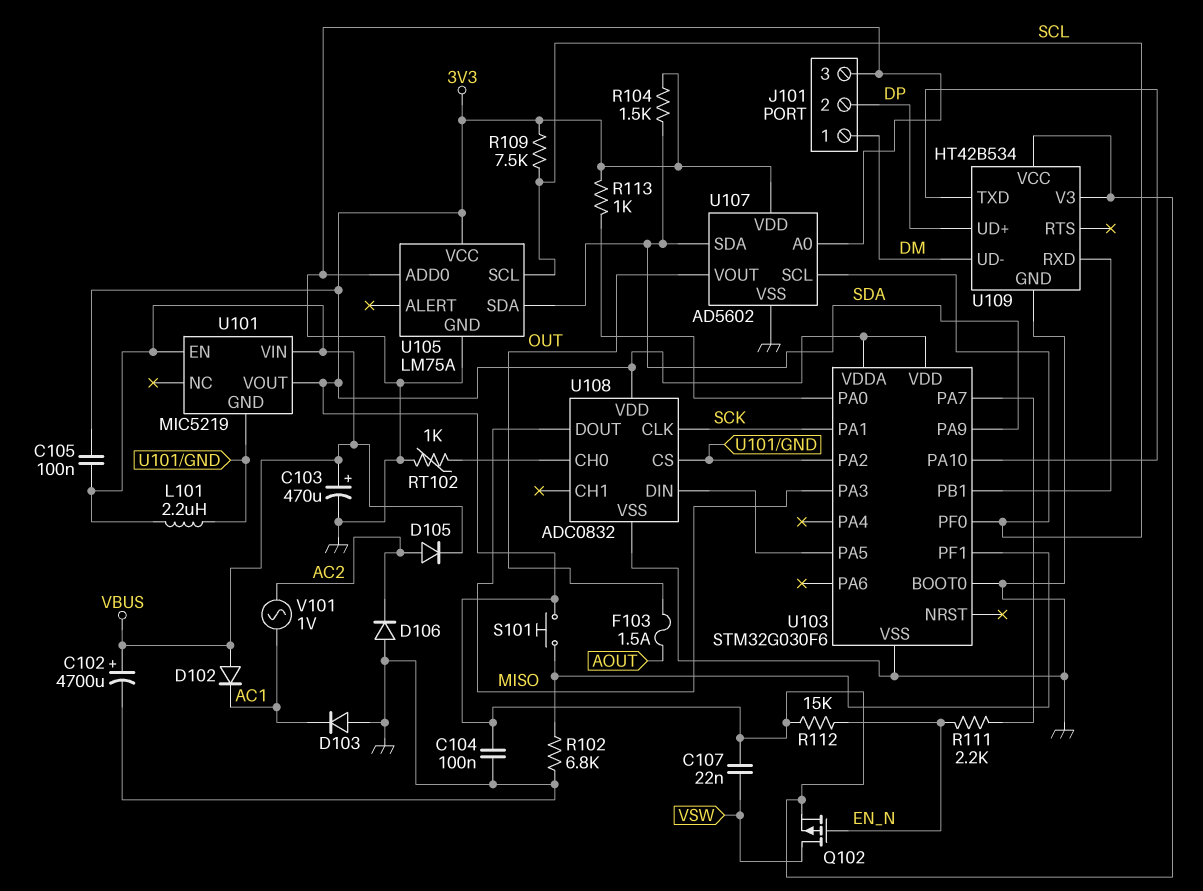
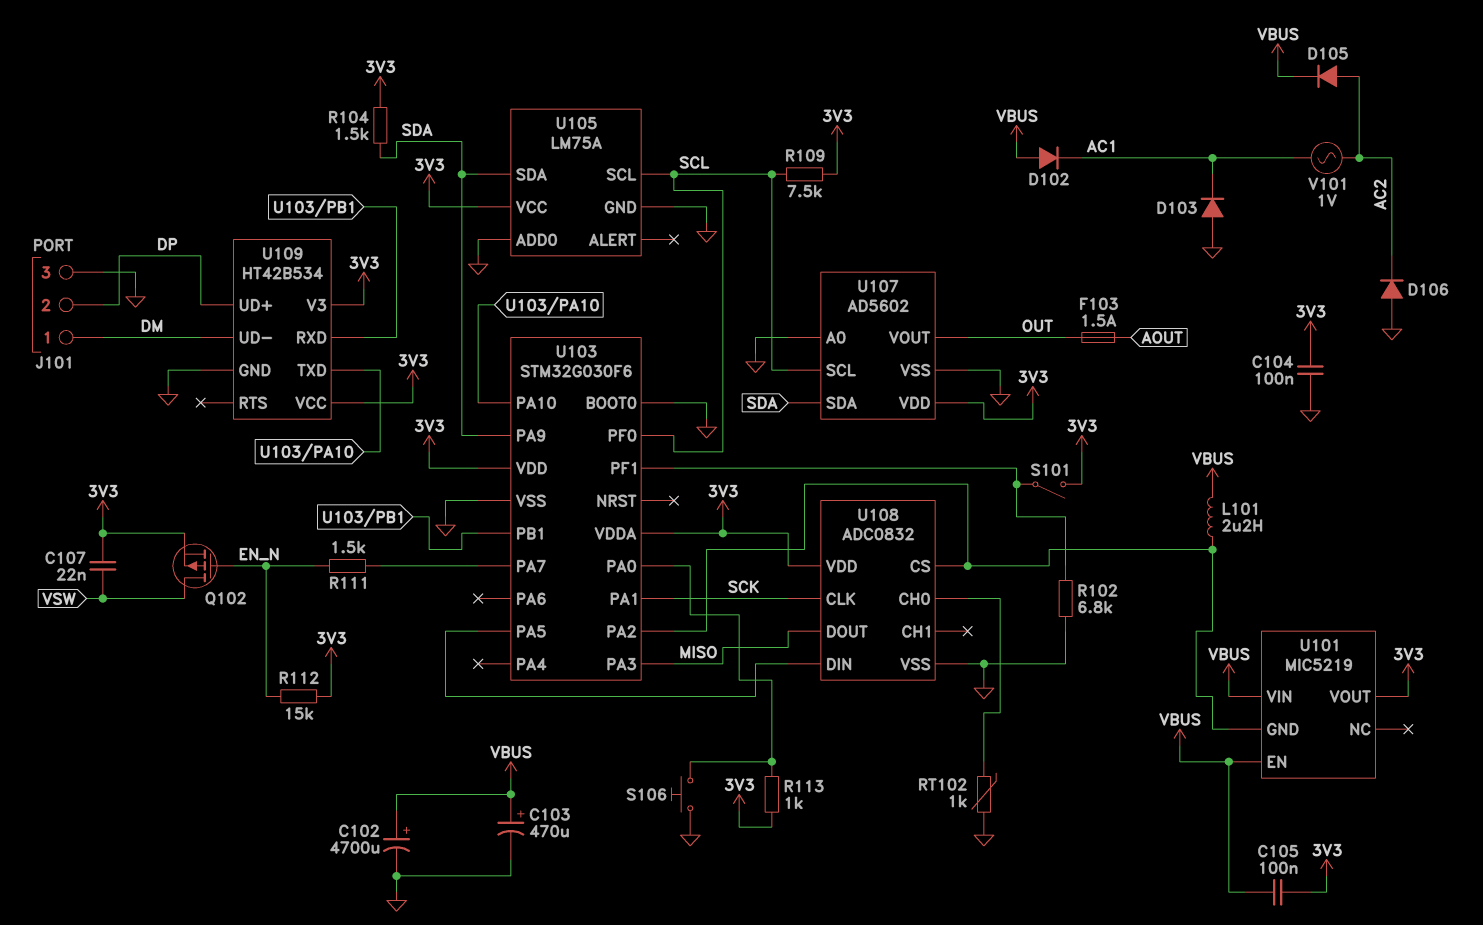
R111: 2.2k (EN_N, U103/PA7) -> 1.5k (EN_N, U103/PA7)
S101: button (3V3, U103/PF1) -> switch (3V3, U103/PF1)
S106: none -> button (GND, U103/PA0)

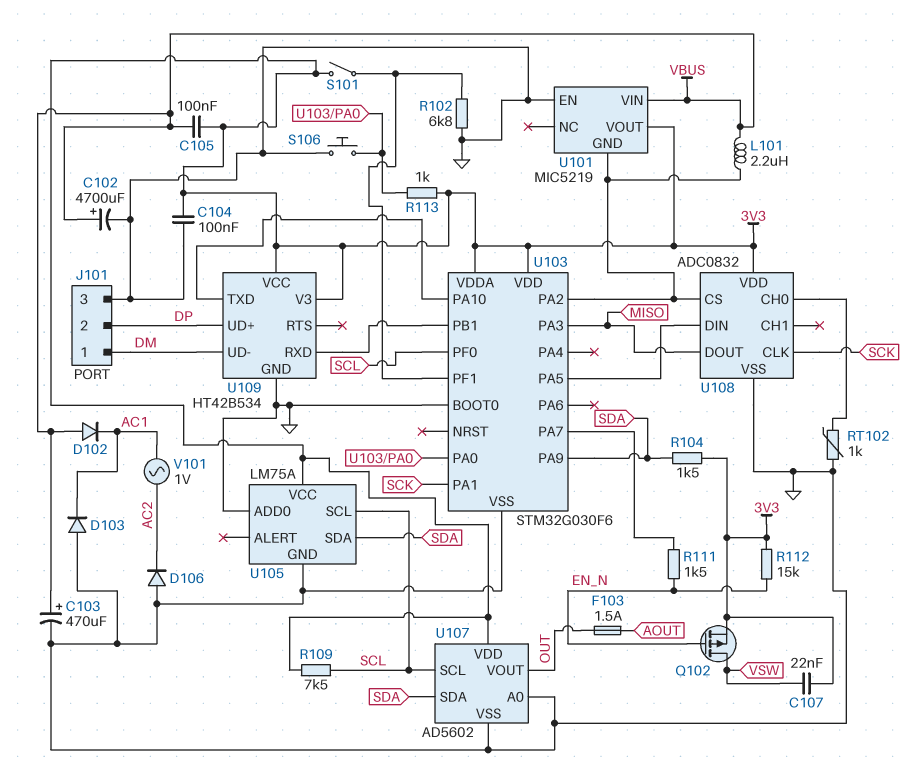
D105: diode (A AC2, K VBUS) -> none
U101 pin EN: VBUS -> GND

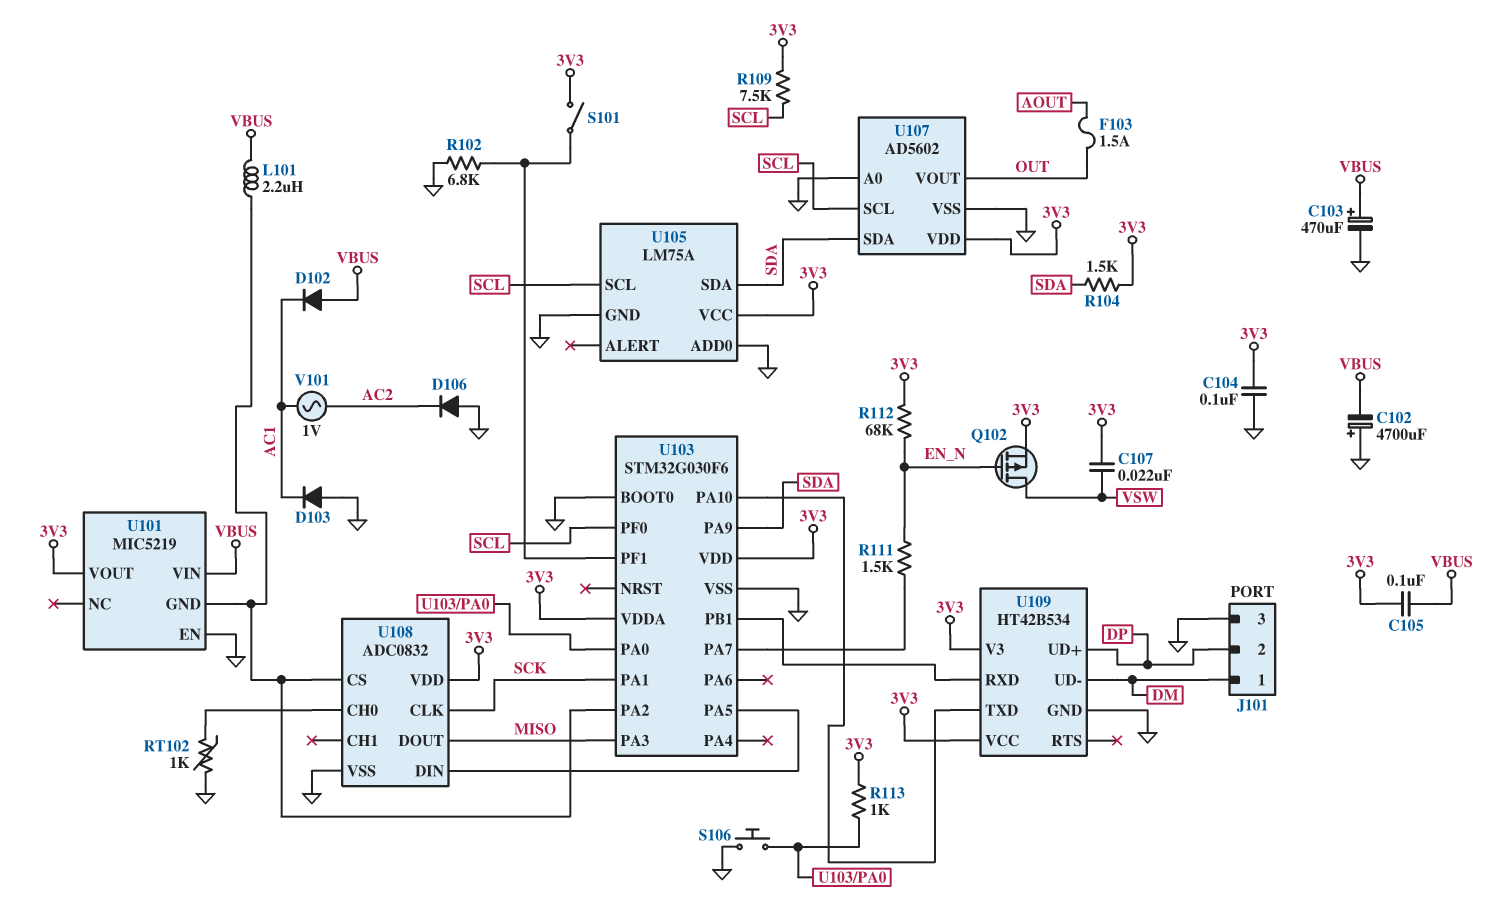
C102: 4700uF (plus VBUS, minus GND) -> 4700uF (plus GND, minus VBUS)
R112: 15k (3V3, EN_N) -> 68k (3V3, EN_N)

